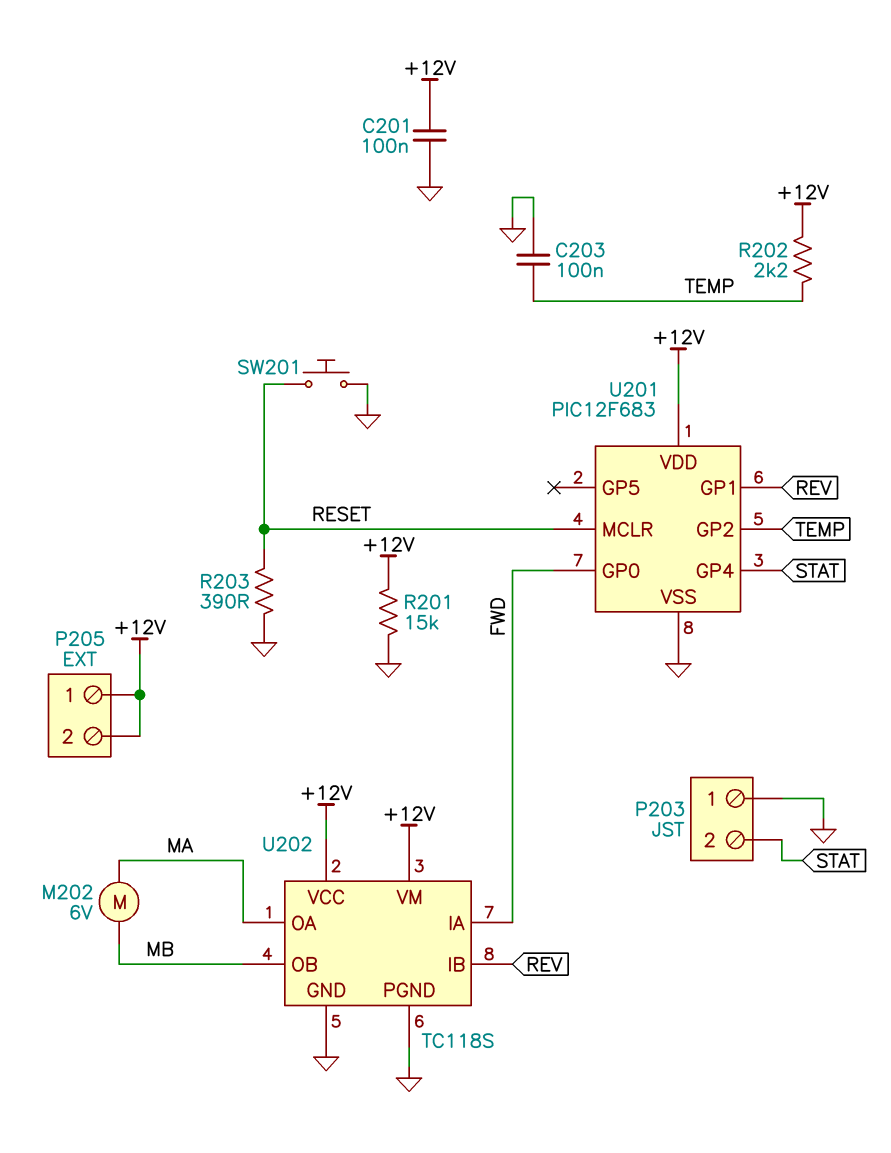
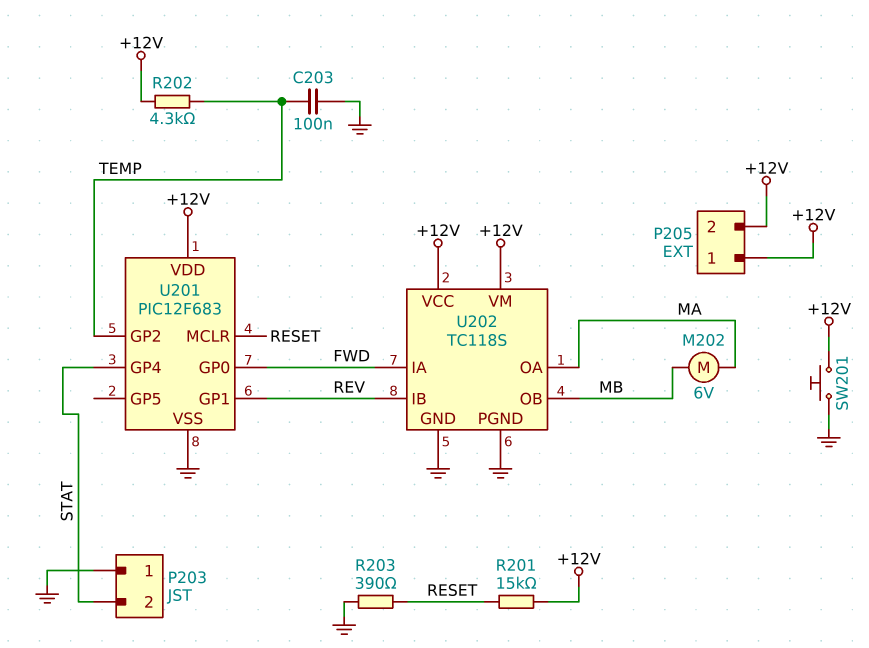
C201: 100nF (+12V, GND) -> none
R201: 15k (+12V, GND) -> 15k (+12V, RESET)
R202: 2.2k (+12V, TEMP) -> 4.3k (+12V, TEMP)
SW201: button (GND, RESET) -> button (+12V, GND)

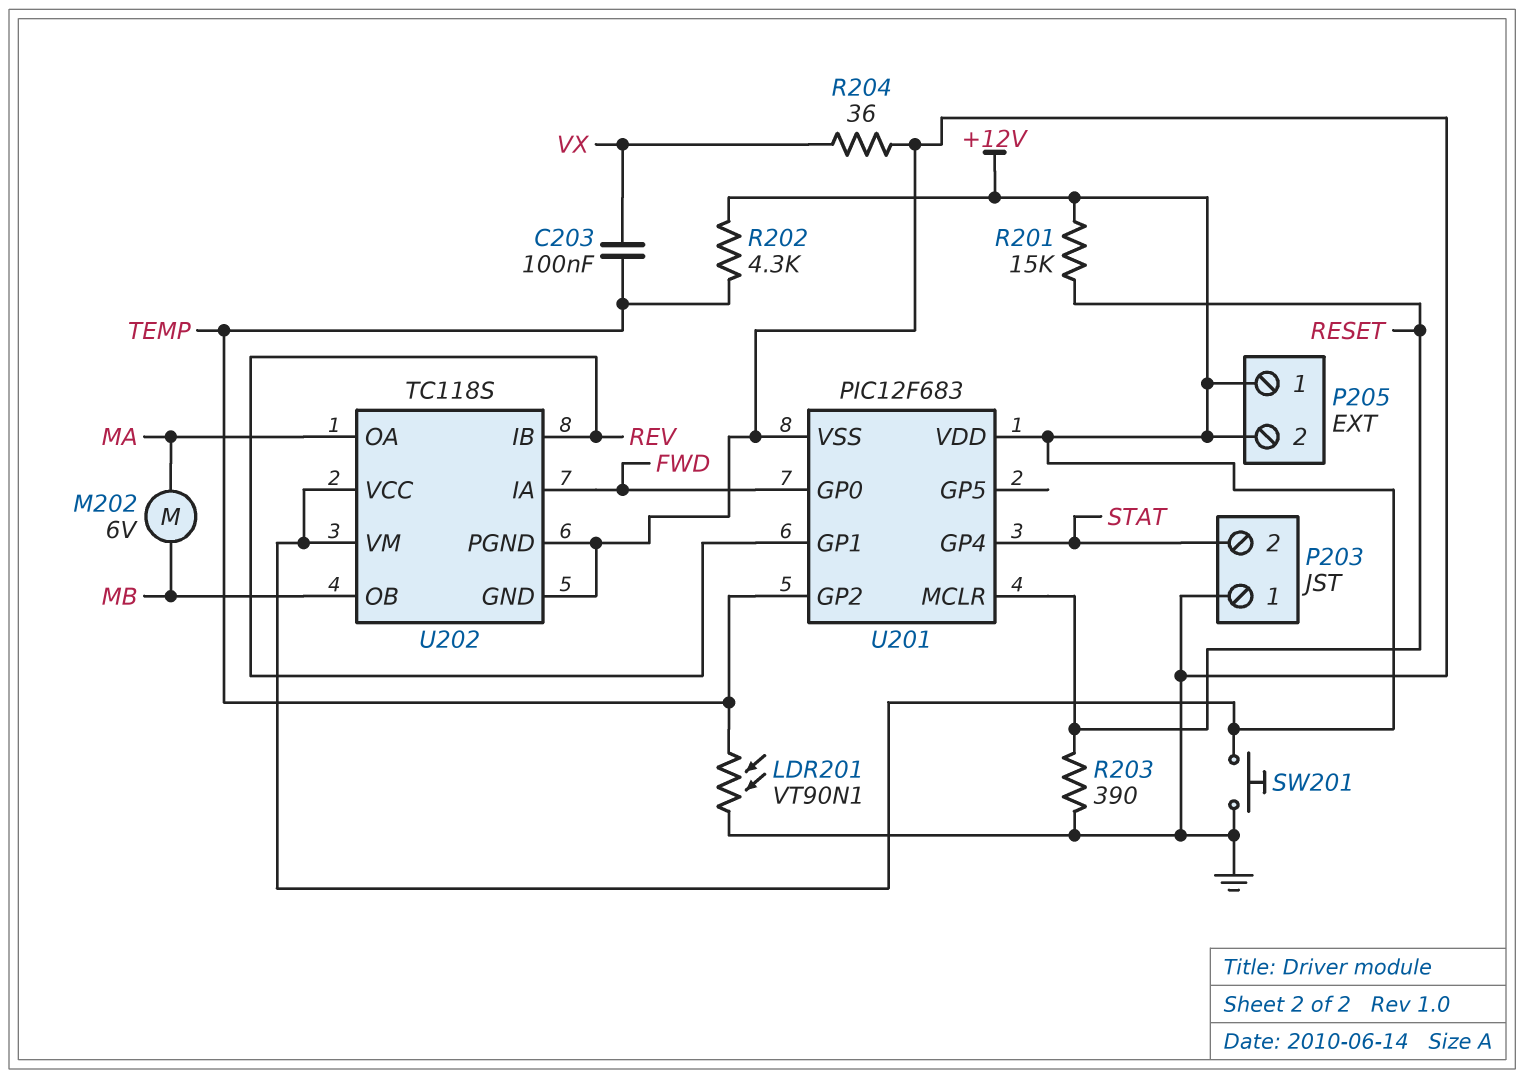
C203: 100nF (GND, TEMP) -> 100nF (TEMP, VX)
LDR201: none -> VT90N1 (GND, TEMP)
R204: none -> 36 (GND, VX)

